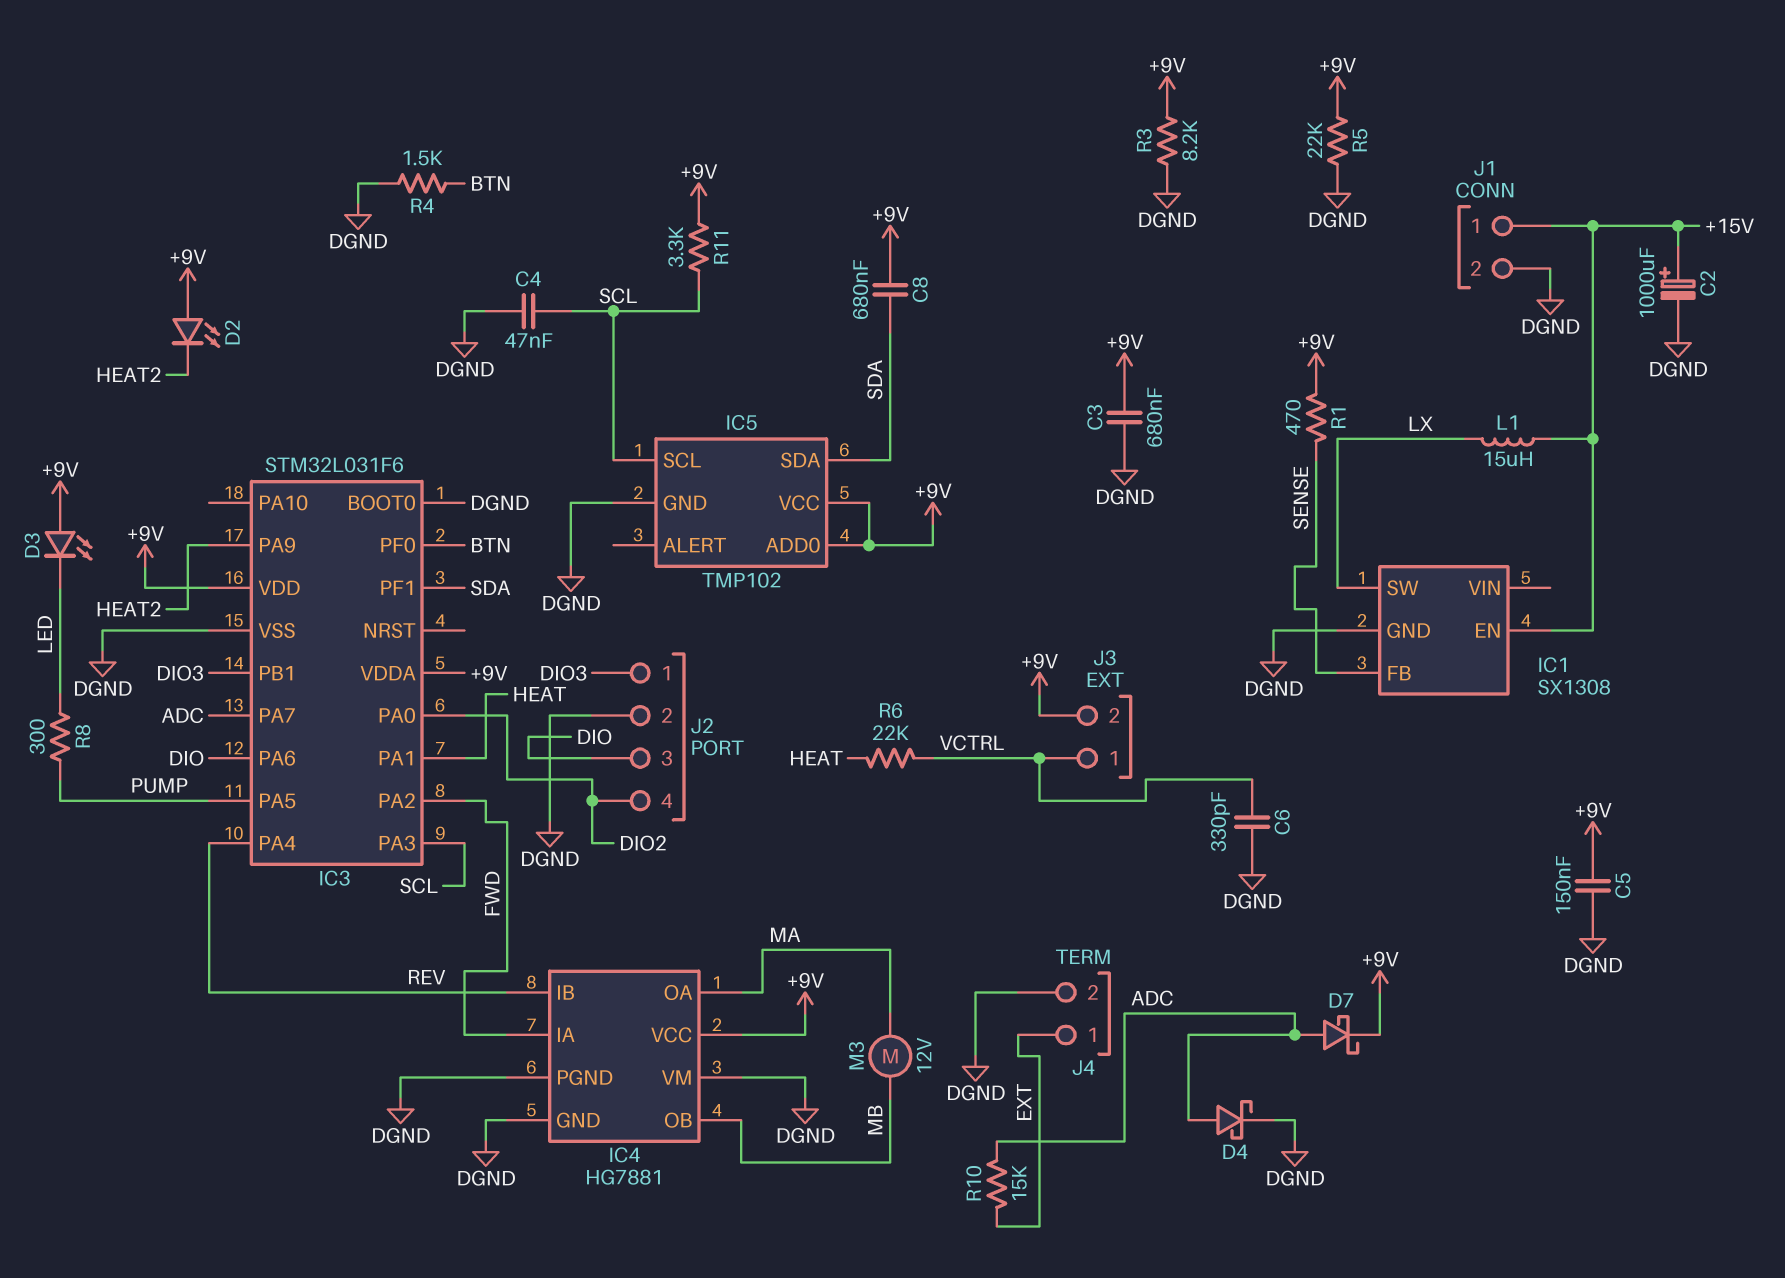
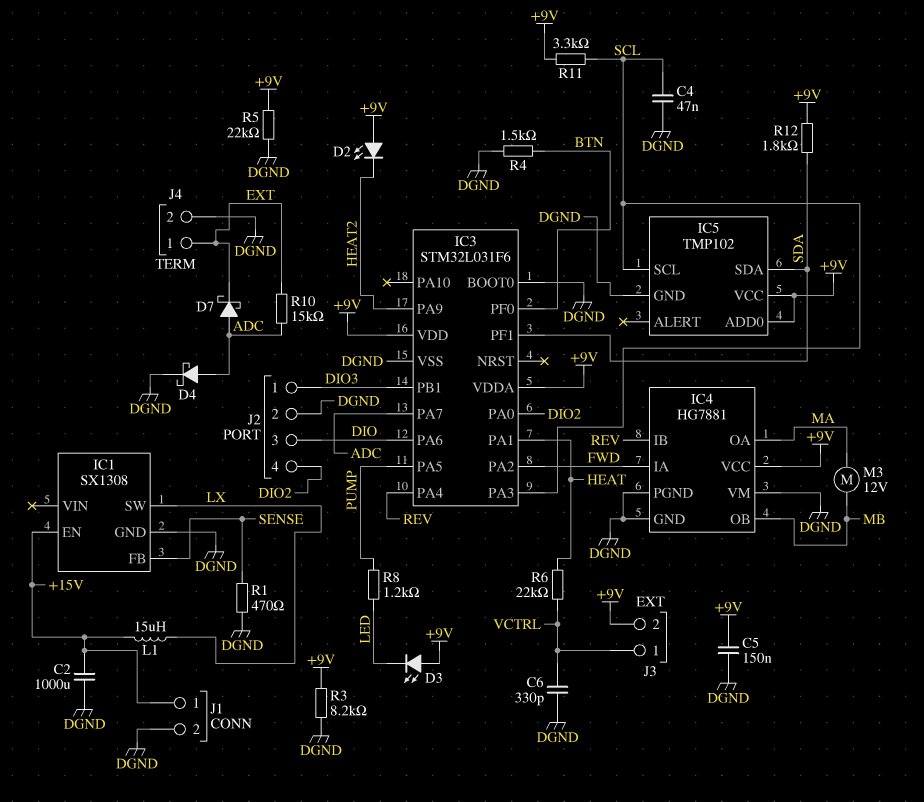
C2: 1000uF (plus +15V, minus DGND) -> 1000uF (+15V, DGND)
C3: 680nF (+9V, DGND) -> none
C8: 680nF (+9V, SDA) -> none
D7: schottky (A ADC, K +9V) -> schottky (A ADC, K EXT)
R1: 470 (+9V, SENSE) -> 470 (DGND, SENSE)
R8: 300 (LED, PUMP) -> 1.2k (LED, PUMP)
R12: none -> 1.8k (+9V, SDA)

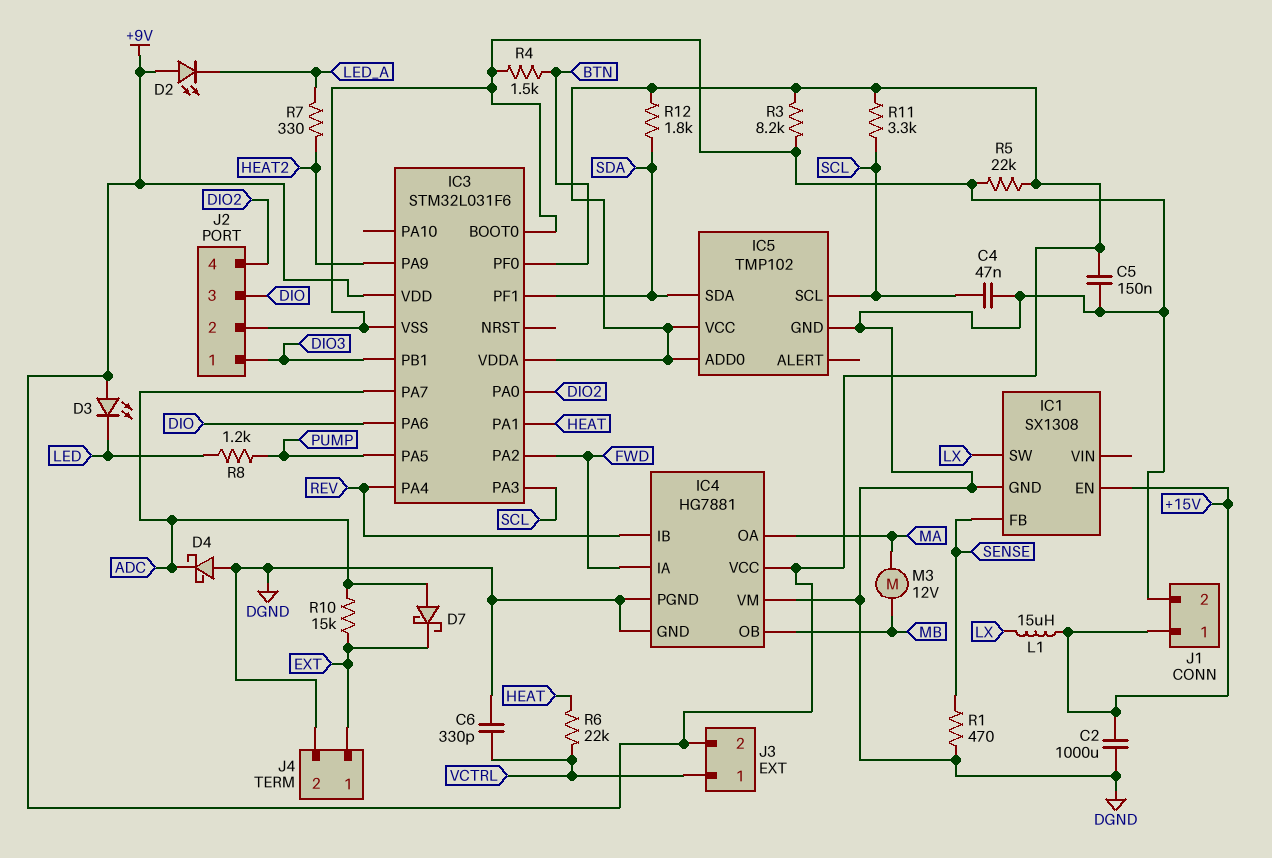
D2: LED (A +9V, K HEAT2) -> LED (A +9V, K LED_A)
D4: schottky (A ADC, K DGND) -> schottky (A DGND, K ADC)
R7: none -> 330 (HEAT2, LED_A)

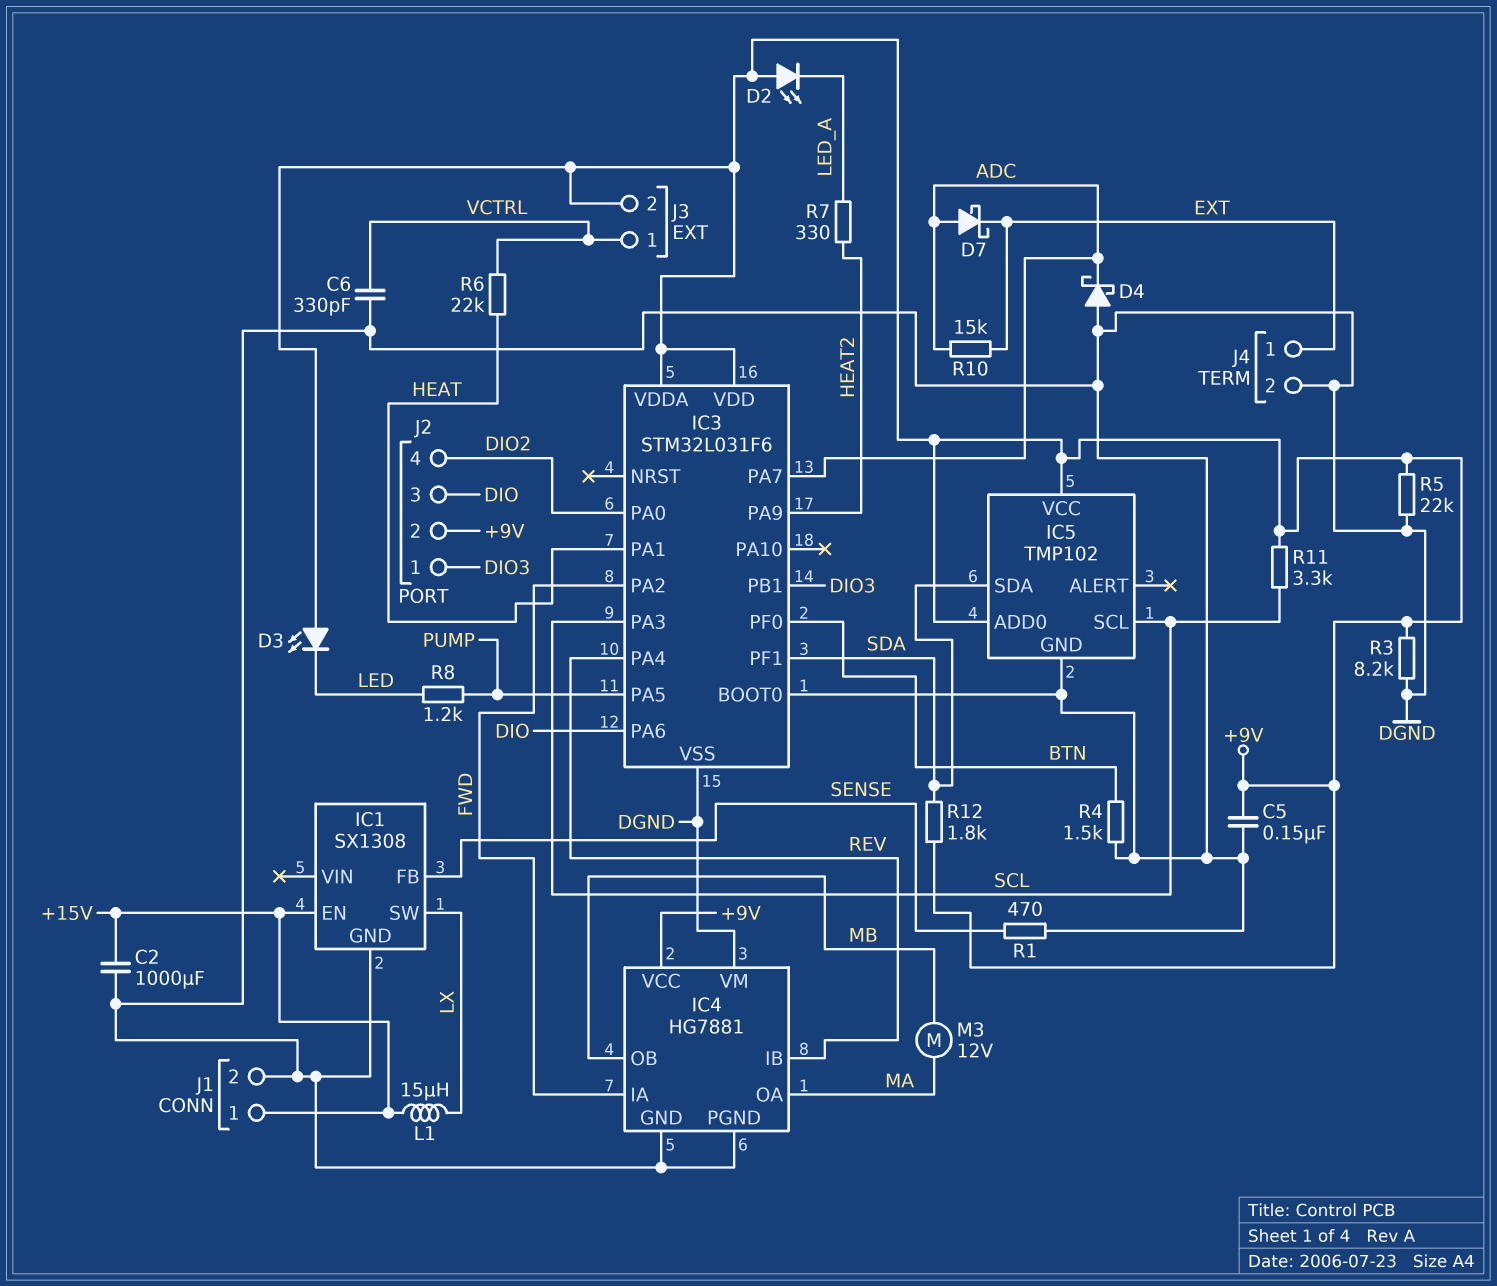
C4: 47nF (DGND, SCL) -> none
J2 pin 2: DGND -> +9V

